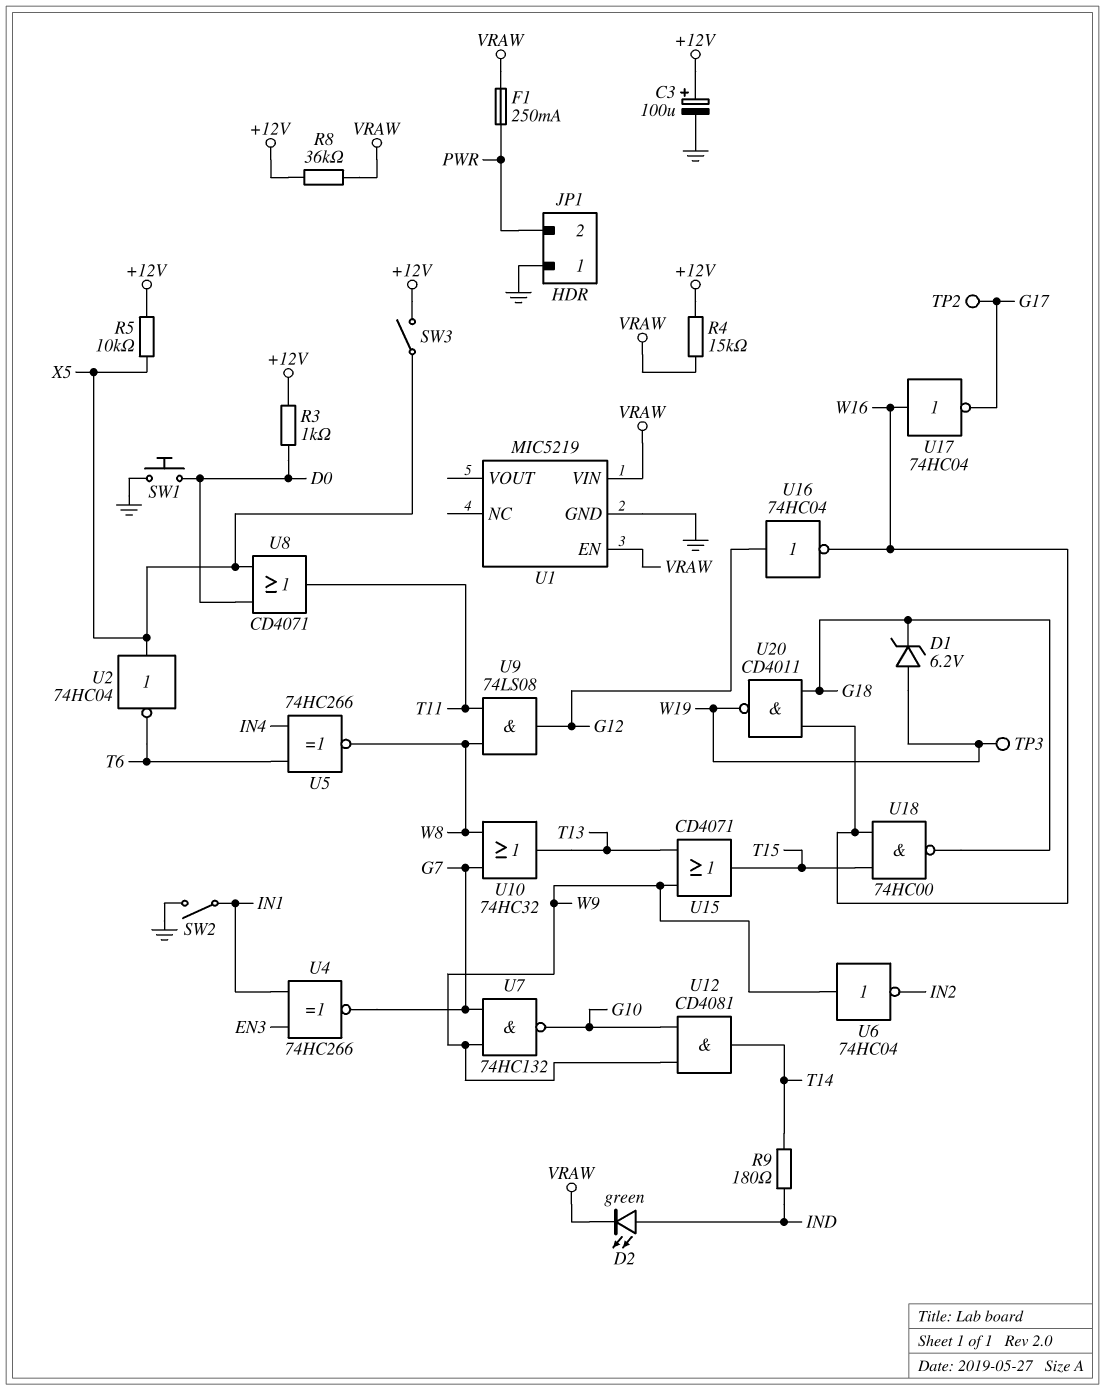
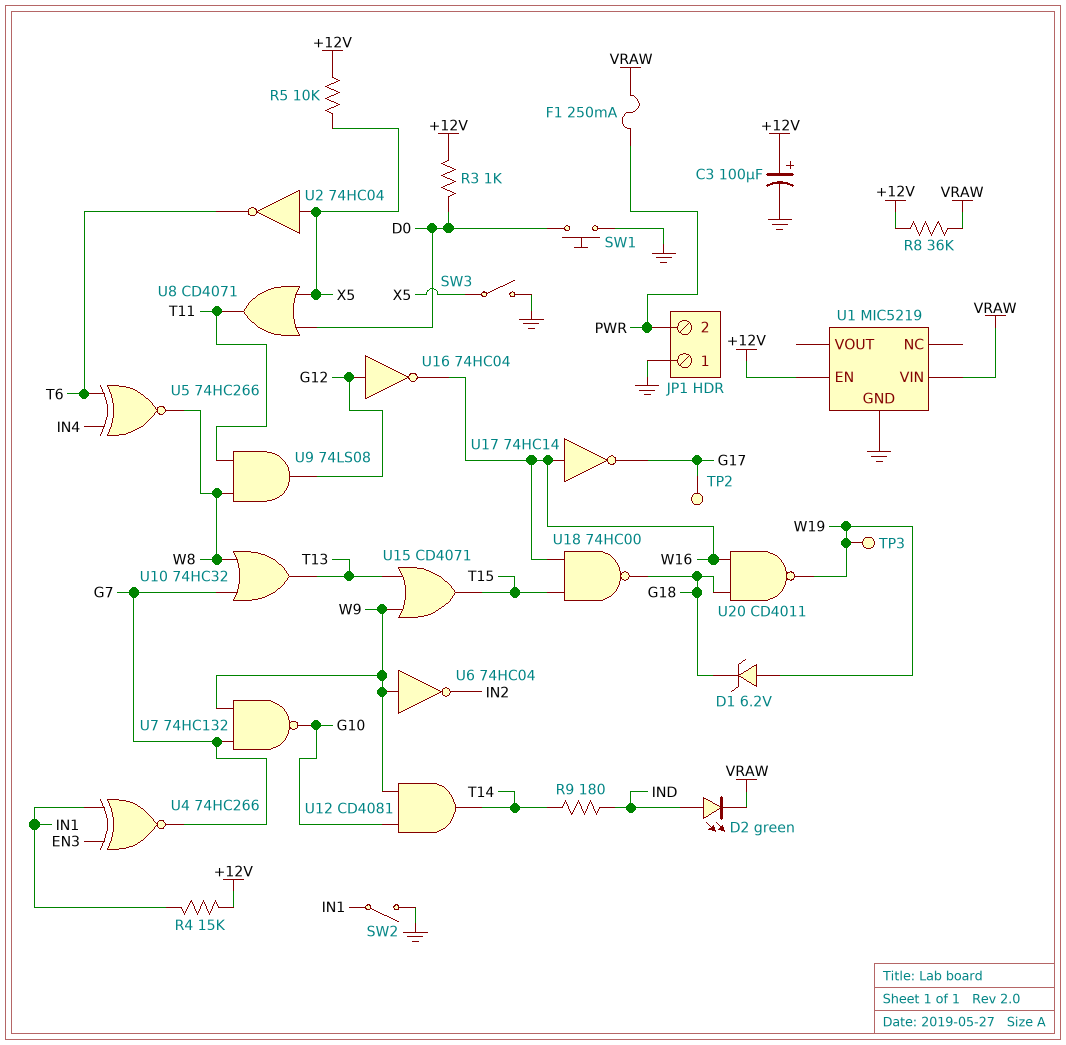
R4: 15k (+12V, VRAW) -> 15k (+12V, IN1)
SW3: switch (+12V, X5) -> switch (GND, X5)
U1 pin EN: VRAW -> +12V
U17: NOT 74HC04 (in W16, out G17) -> NOT 74HC14 (in W16, out G17)

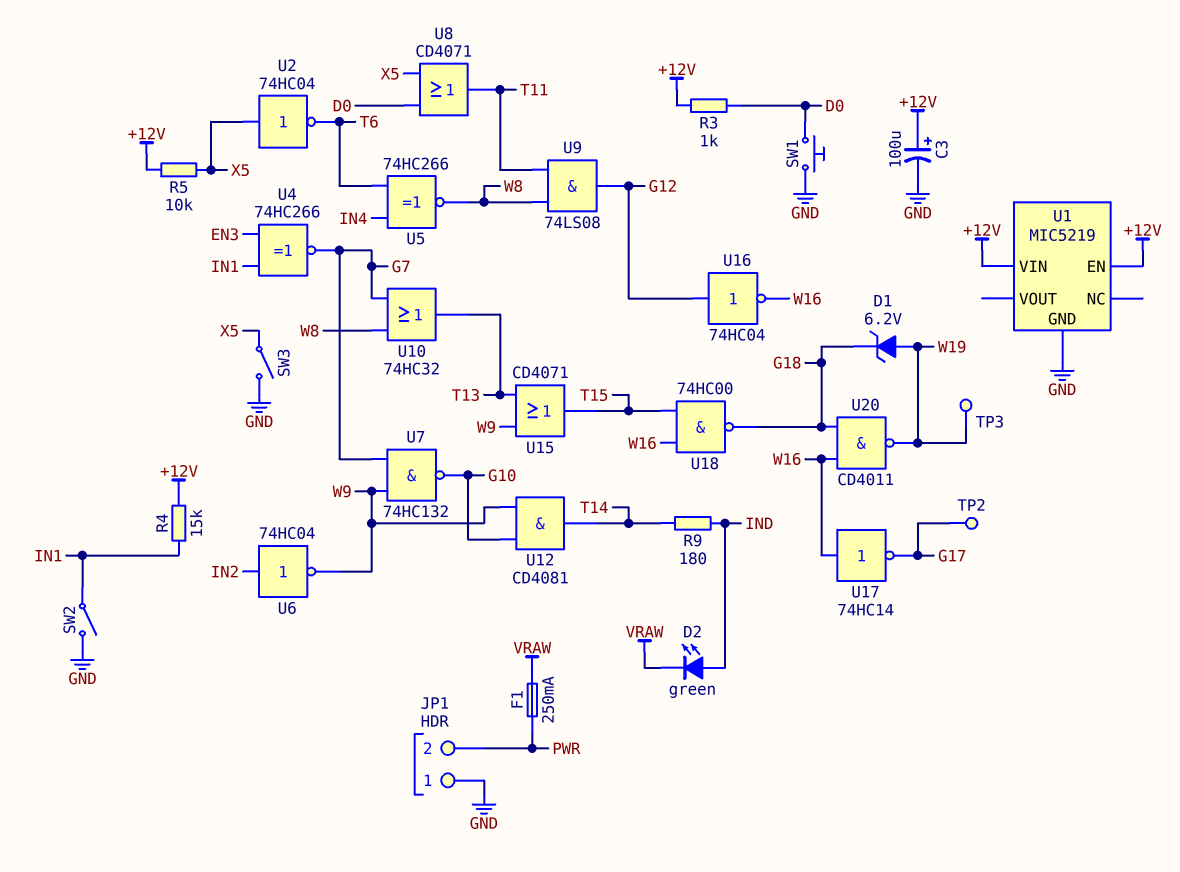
R8: 36k (+12V, VRAW) -> none
U1 pin VIN: VRAW -> +12V
U6: NOT 74HC04 (in W9, out IN2) -> NOT 74HC04 (in IN2, out W9)

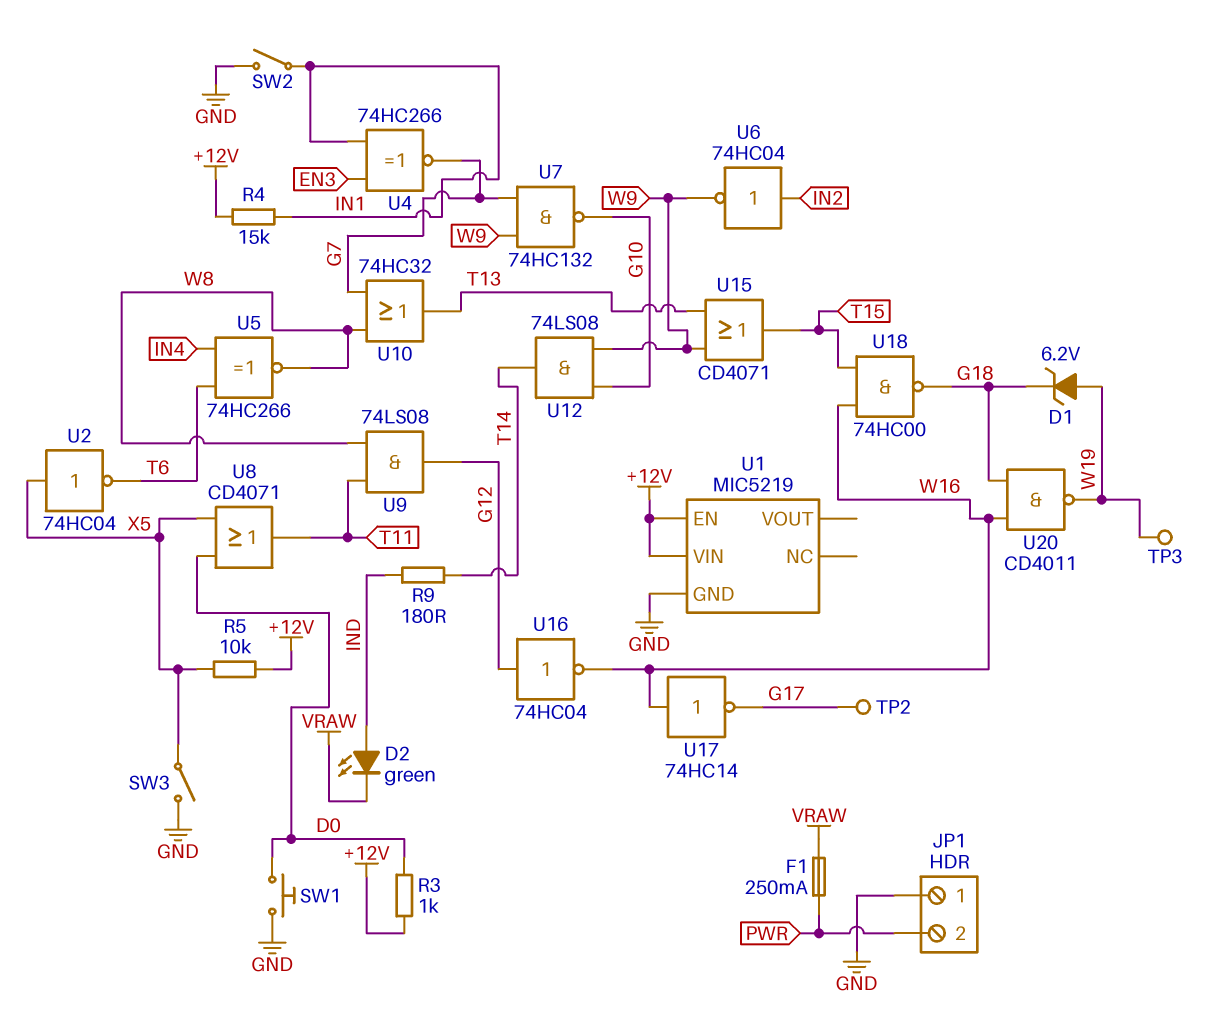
C3: 100uF (plus +12V, minus GND) -> none
U12: AND CD4081 (in G10, in W9, out T14) -> AND 74LS08 (in G10, in W9, out T14)

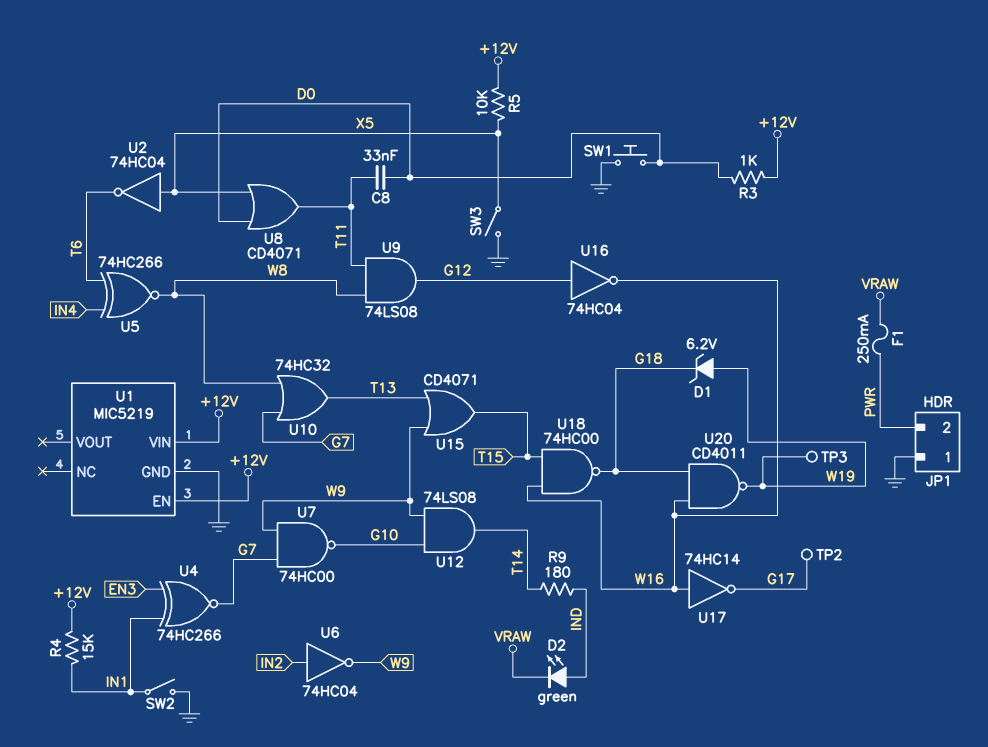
C8: none -> 33nF (D0, T11)
U7: NAND 74HC132 (in G7, in W9, out G10) -> NAND 74HC00 (in G7, in W9, out G10)

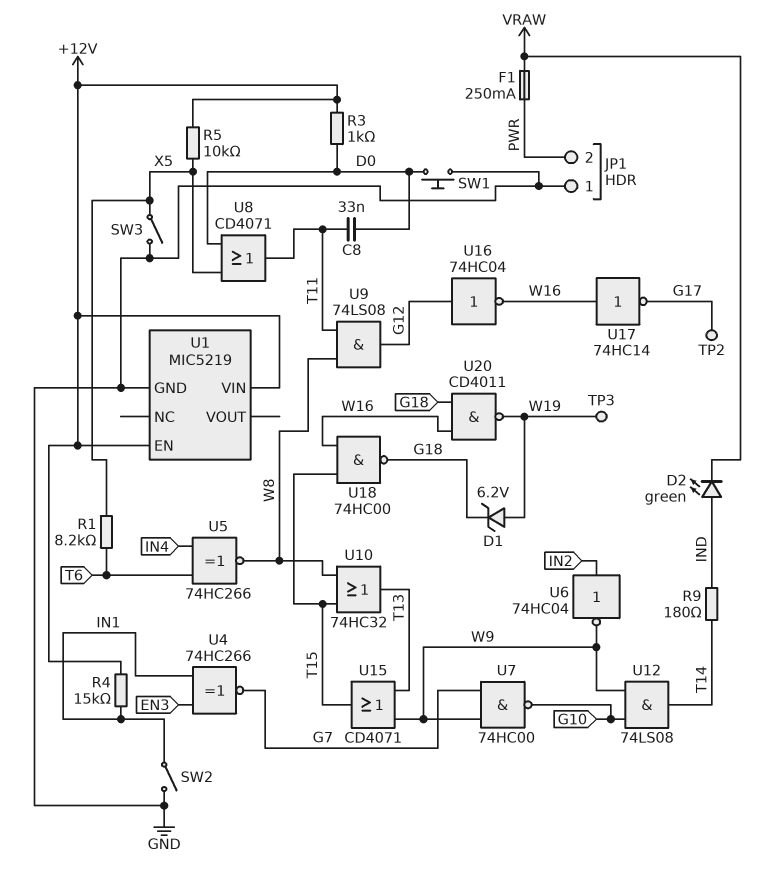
R1: none -> 8.2k (T6, X5)
U2: NOT 74HC04 (in X5, out T6) -> none
U10: OR 74HC32 (in G7, in W8, out T13) -> OR 74HC32 (in T15, in W8, out T13)

